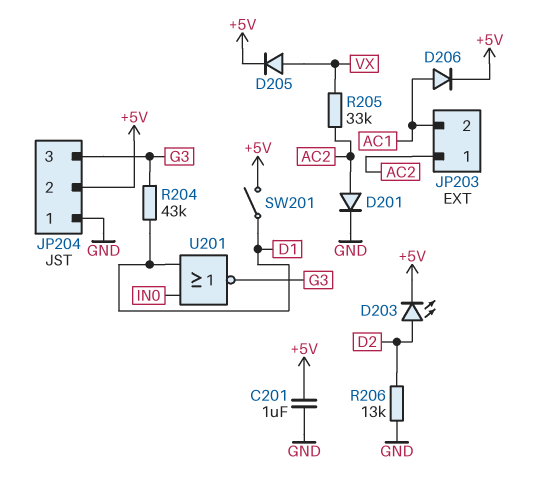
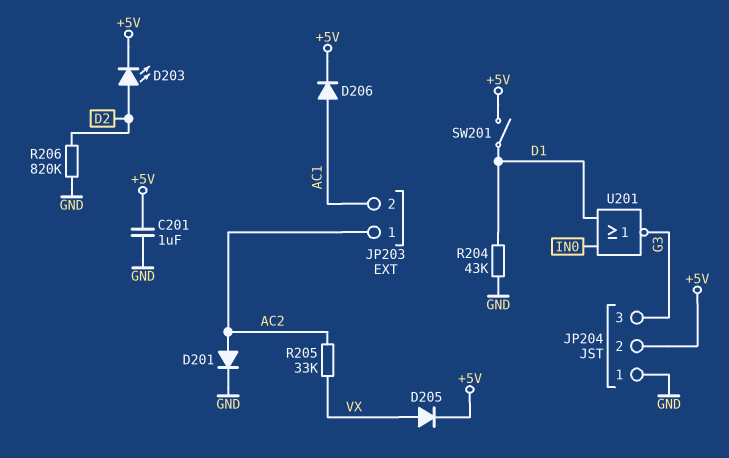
R204: 43k (D1, G3) -> 43k (D1, GND)
R206: 13k (D2, GND) -> 820k (D2, GND)

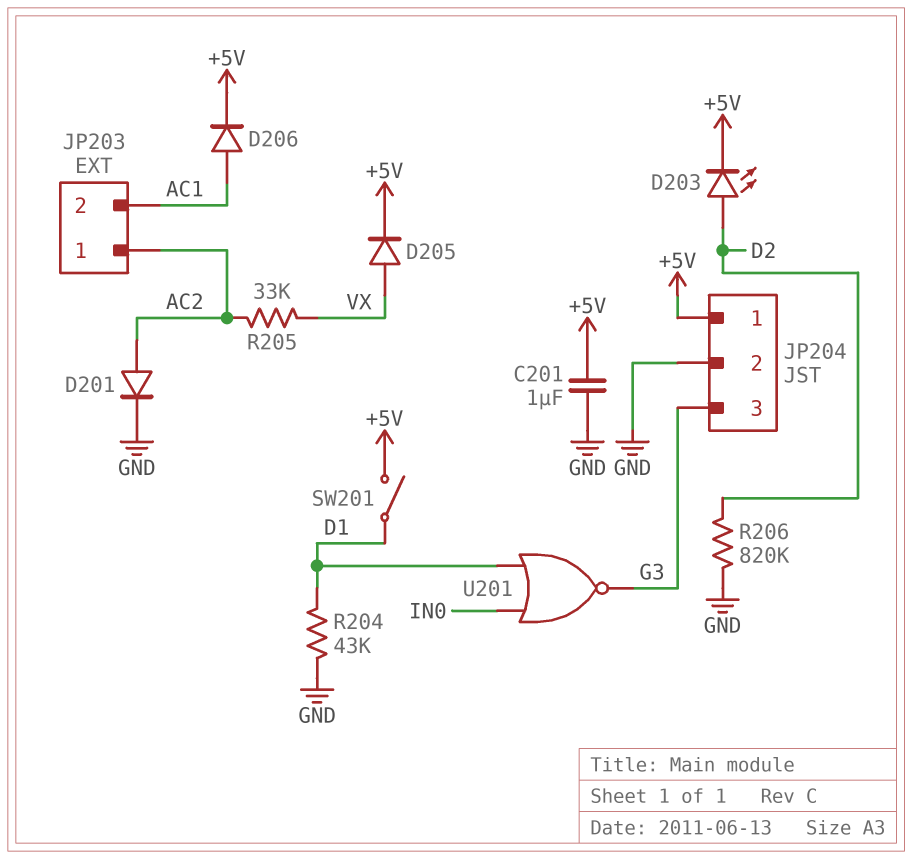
JP204 pin 1: GND -> +5V
JP204 pin 2: +5V -> GND

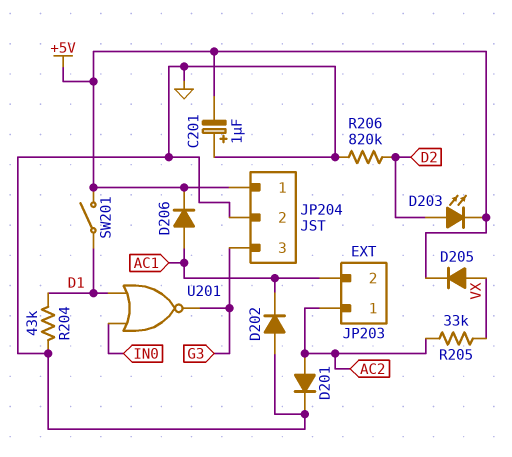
C201: 1uF (+5V, GND) -> 1uF (plus GND, minus +5V)
D202: none -> diode (A GND, K AC1)

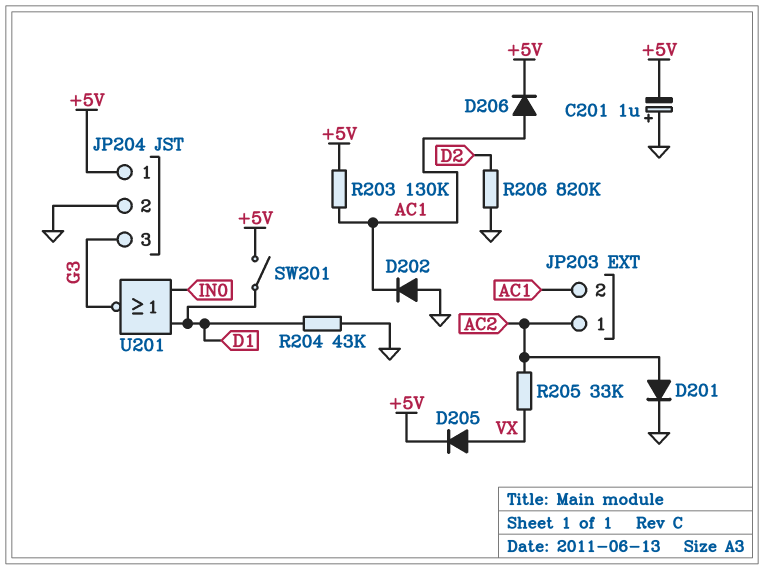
D203: LED (A D2, K +5V) -> none
R203: none -> 130k (+5V, AC1)

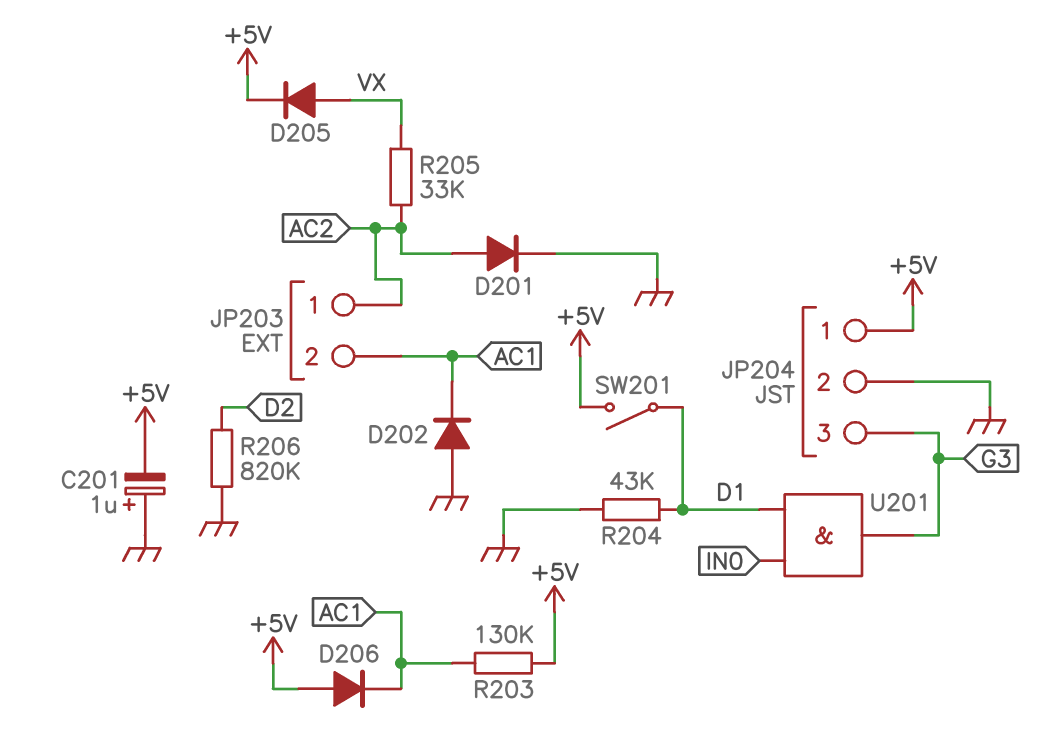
D206: diode (A AC1, K +5V) -> diode (A +5V, K AC1)
U201: NOR (in D1, in IN0, out G3) -> AND (in D1, in IN0, out G3)

